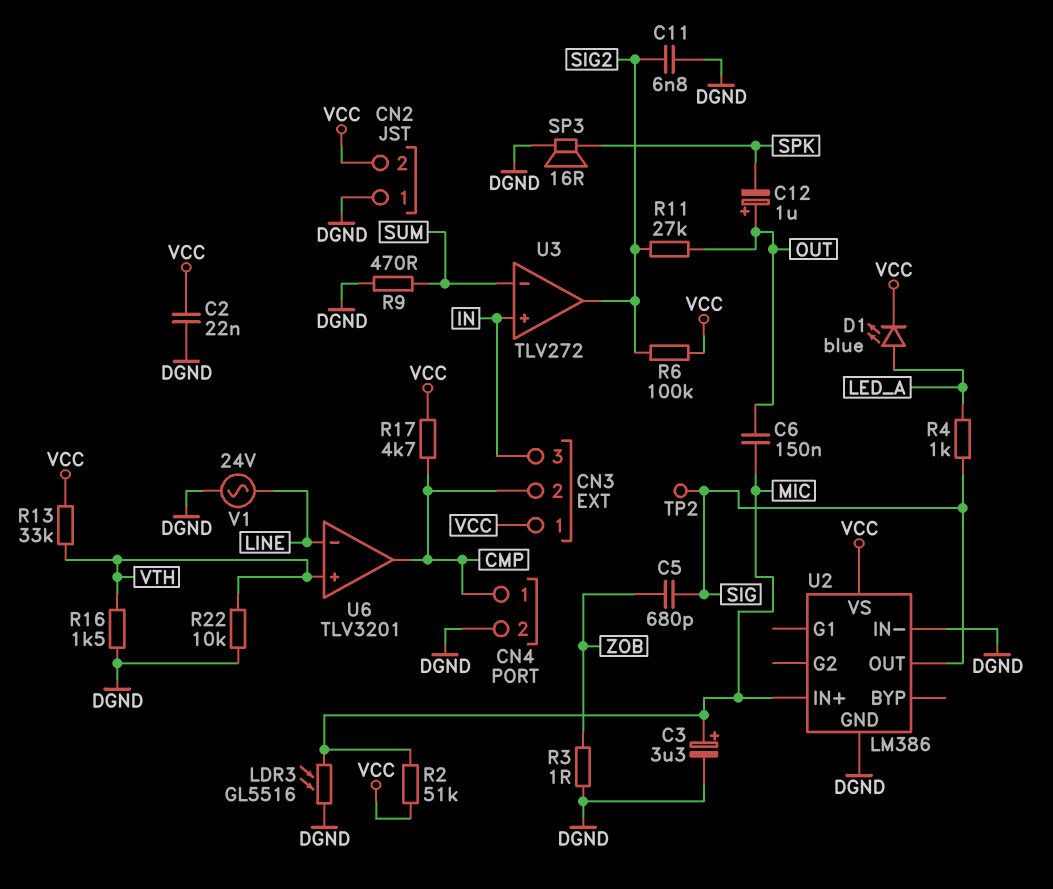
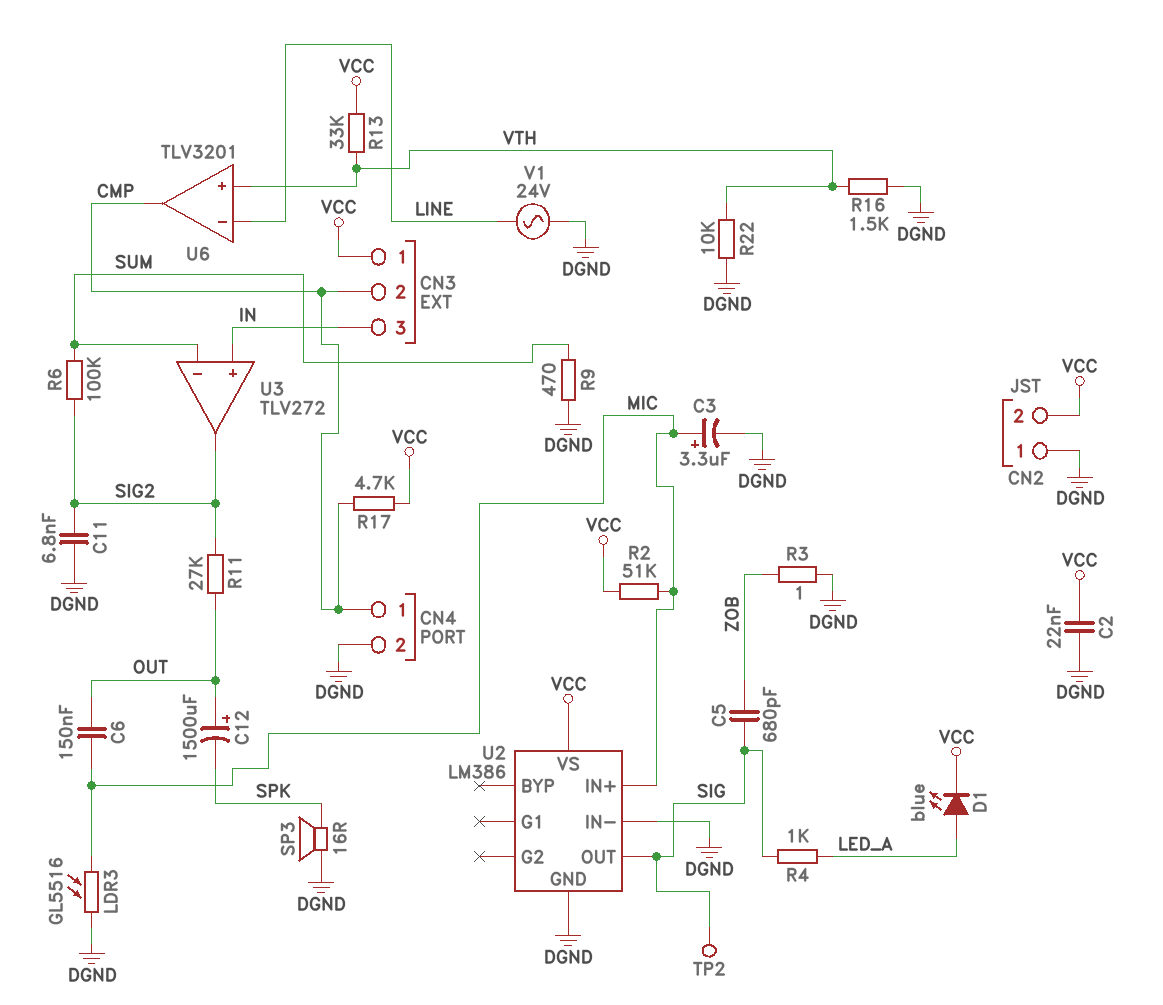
C12: 1uF (plus OUT, minus SPK) -> 1500uF (plus OUT, minus SPK)
R6: 100k (SIG2, VCC) -> 100k (SIG2, SUM)

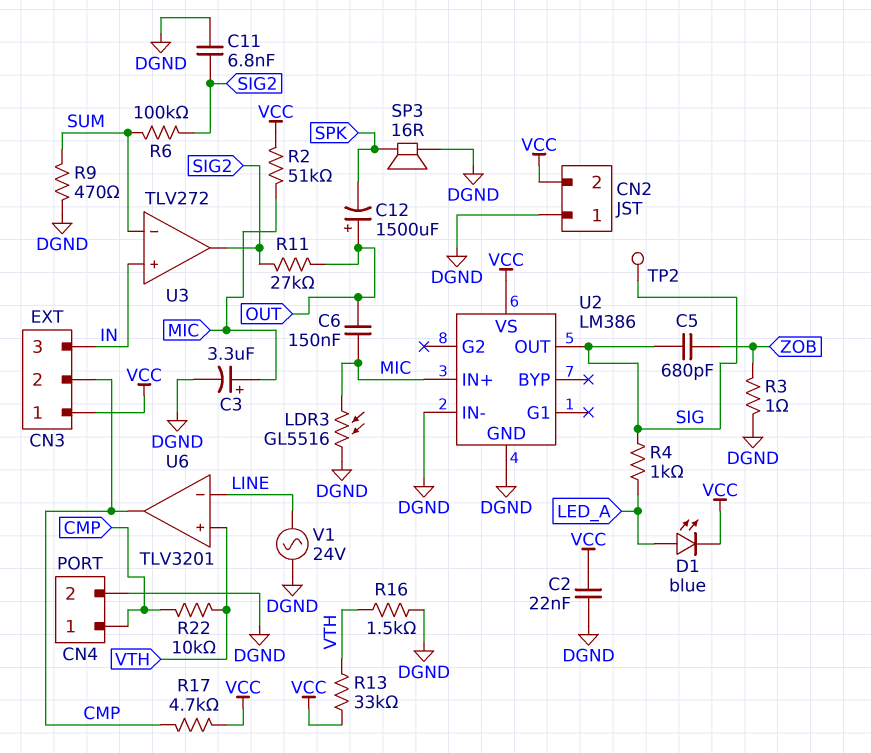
R22: 10k (DGND, VTH) -> 10k (CMP, VTH)

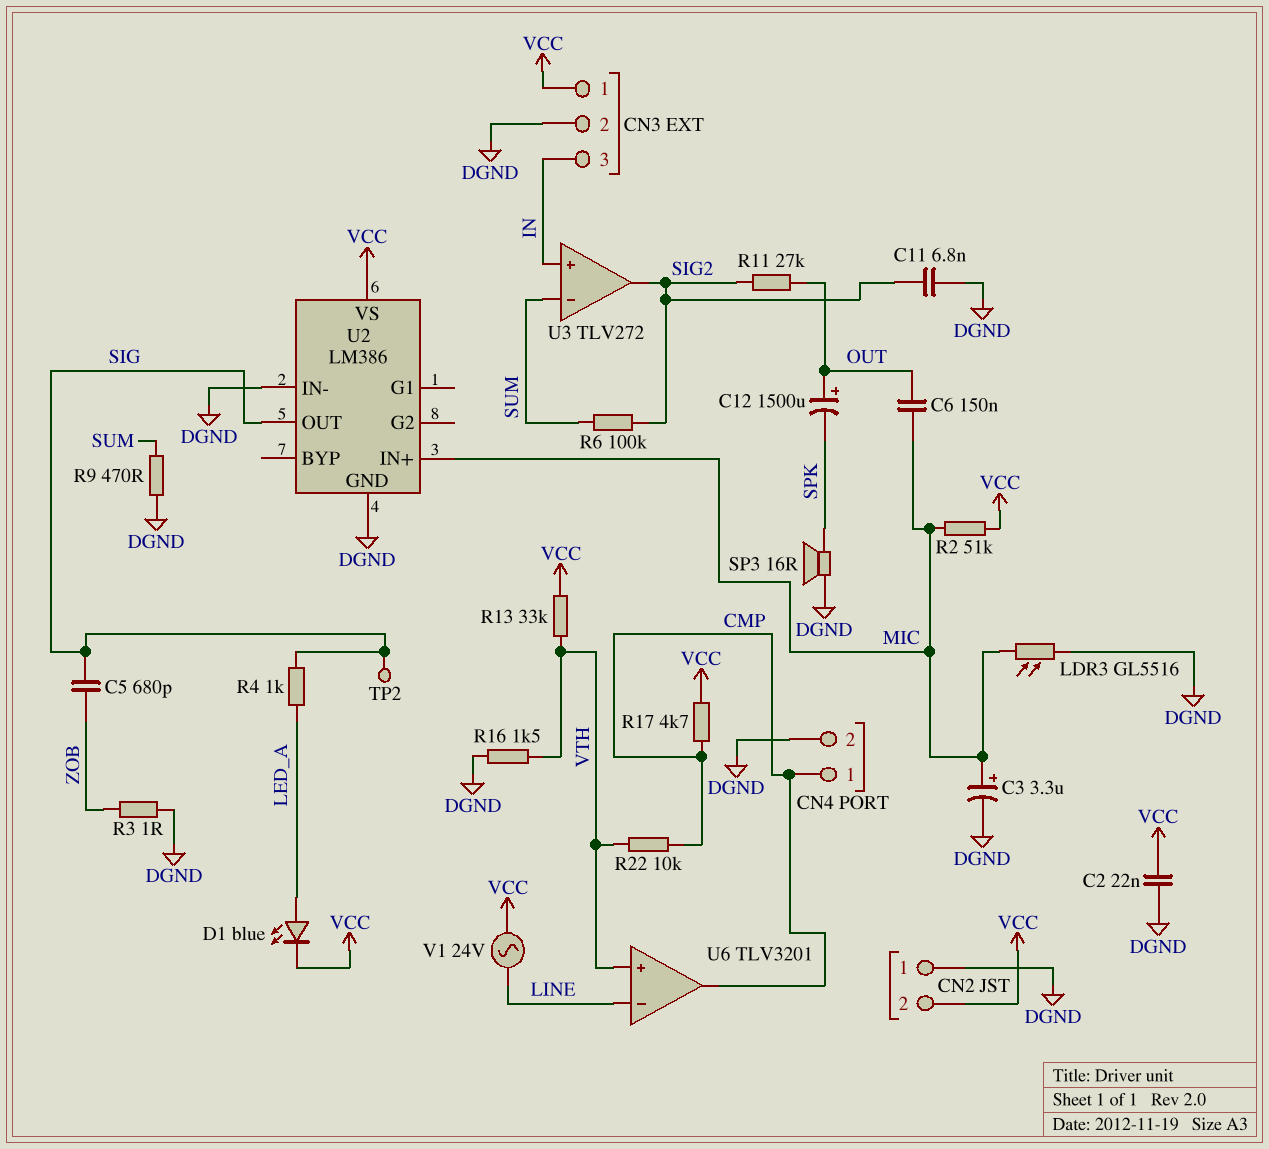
CN3 pin 2: CMP -> DGND
V1: AC 24V (DGND, LINE) -> AC 24V (LINE, VCC)

